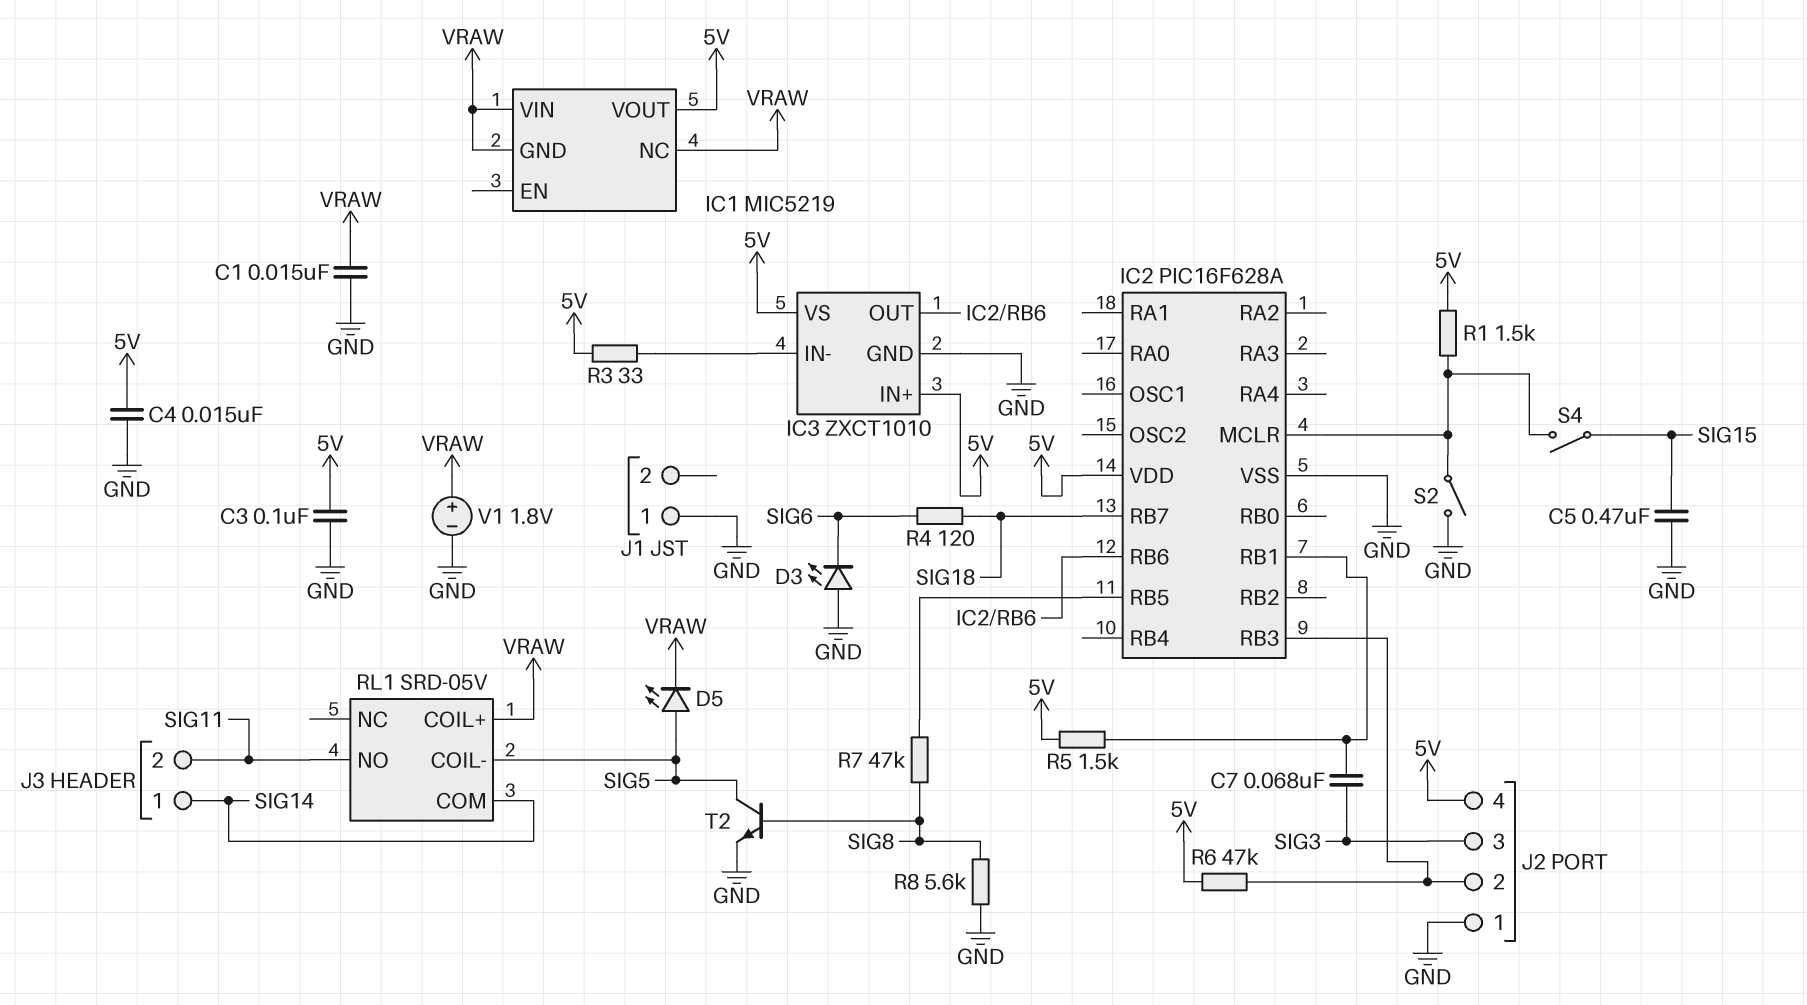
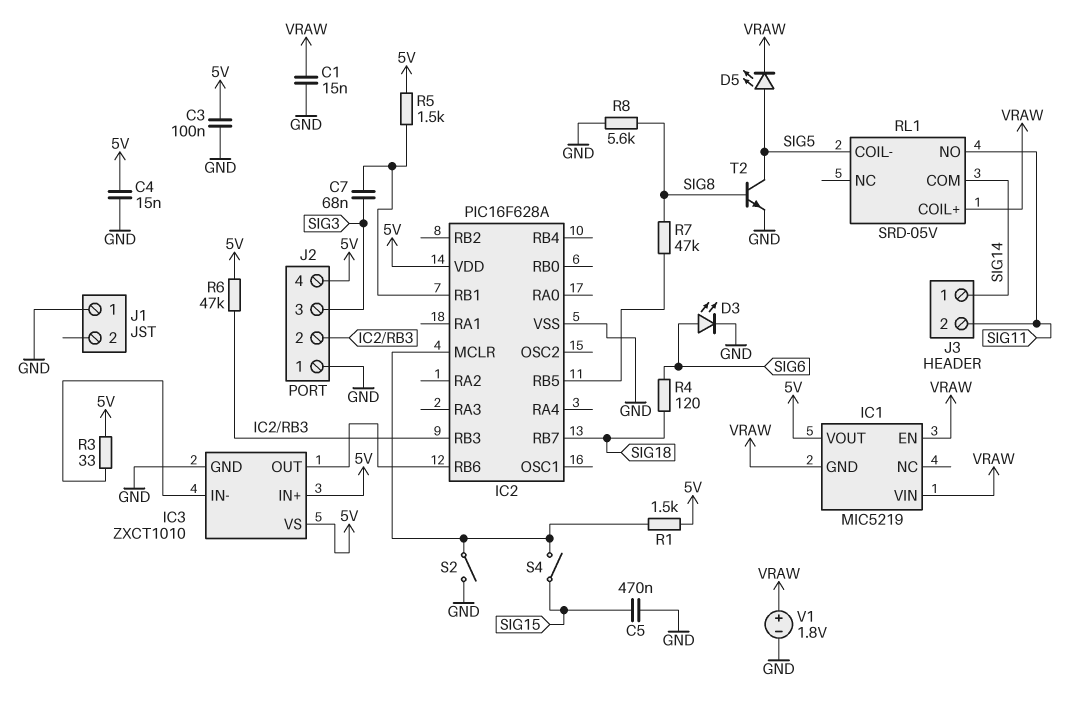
D3: LED (A GND, K SIG6) -> LED (A SIG6, K GND)
IC1 pin EN: none -> VRAW
IC1 pin NC: VRAW -> none

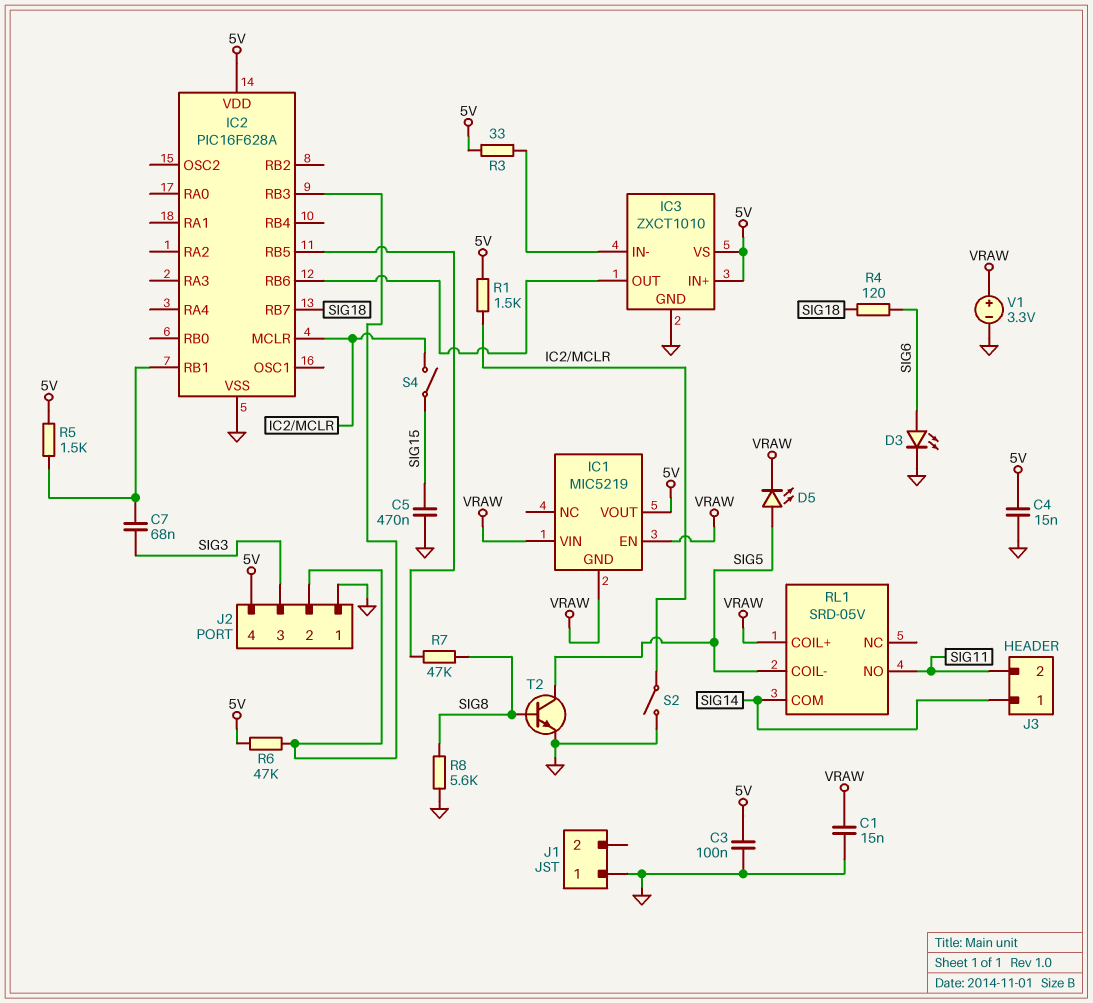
V1: 1.8V (plus VRAW, minus GND) -> 3.3V (plus VRAW, minus GND)

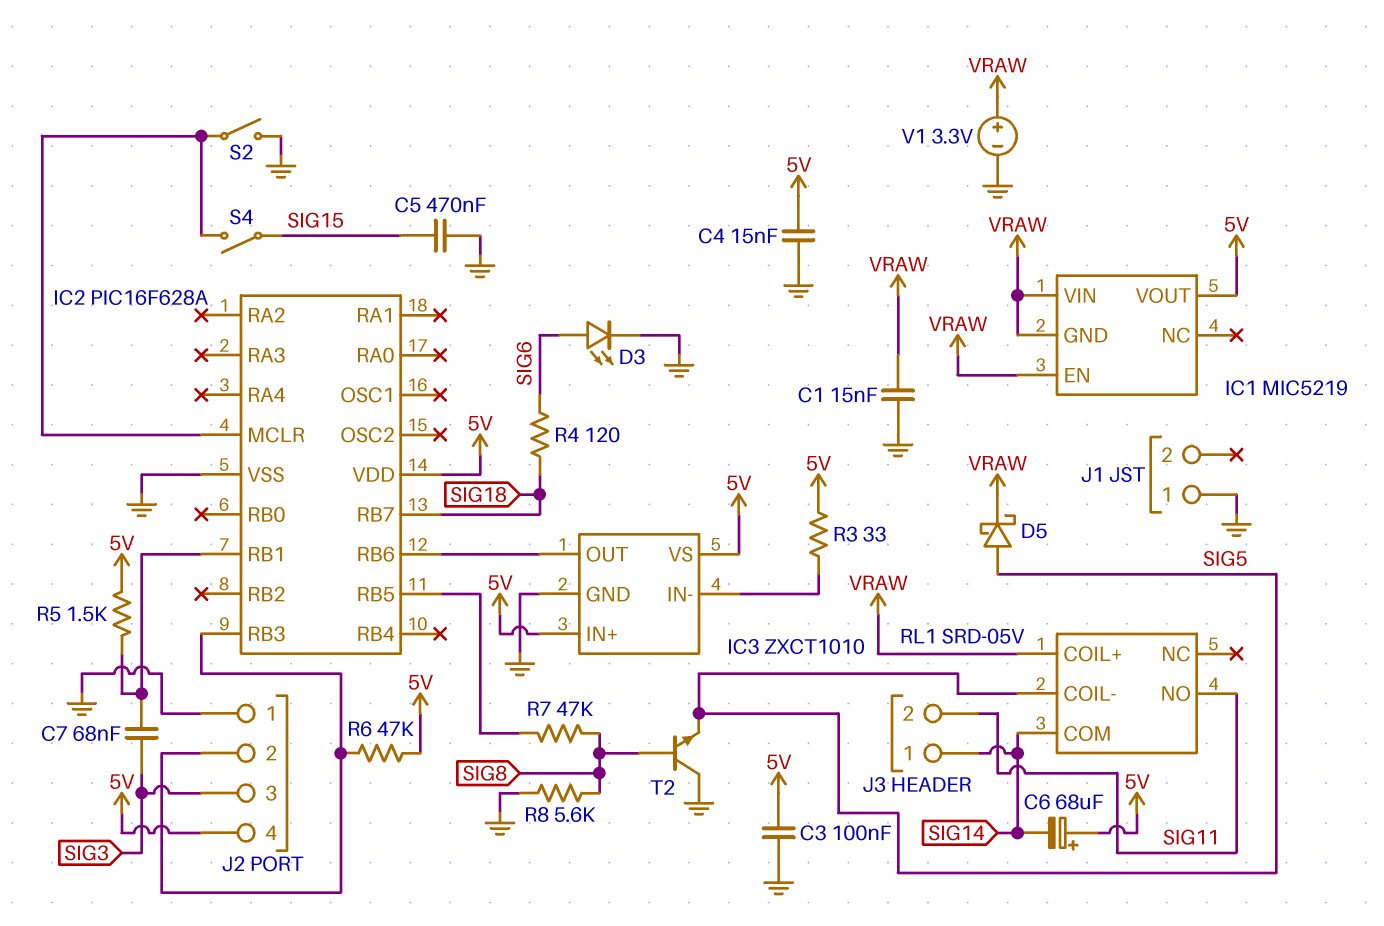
C6: none -> 68uF (plus 5V, minus SIG14)
D5: LED (A SIG5, K VRAW) -> schottky (A SIG5, K VRAW)
R1: 1.5k (5V, IC2/MCLR) -> none
T2: NPN (B SIG8, C SIG5, E GND) -> NPN (B SIG8, C GND, E SIG5)

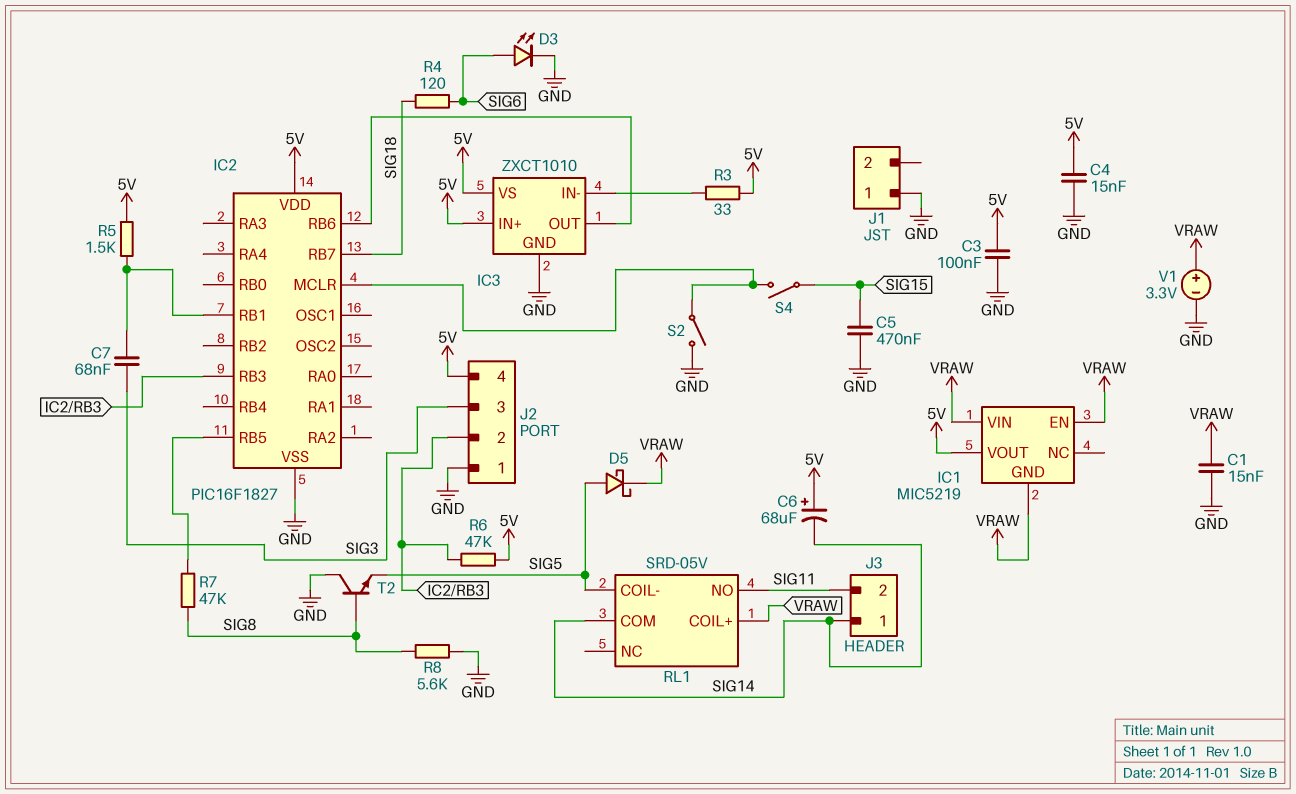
IC2: PIC16F628A -> PIC16F1827

